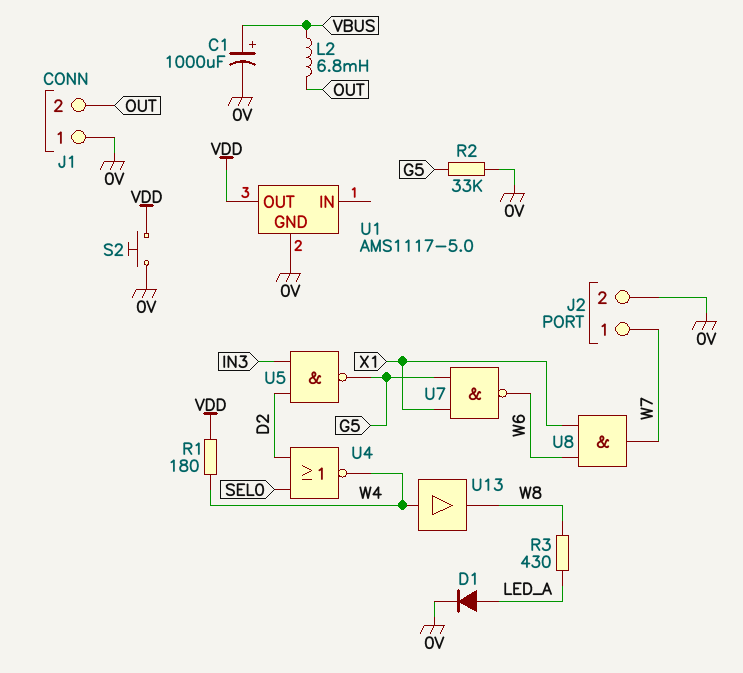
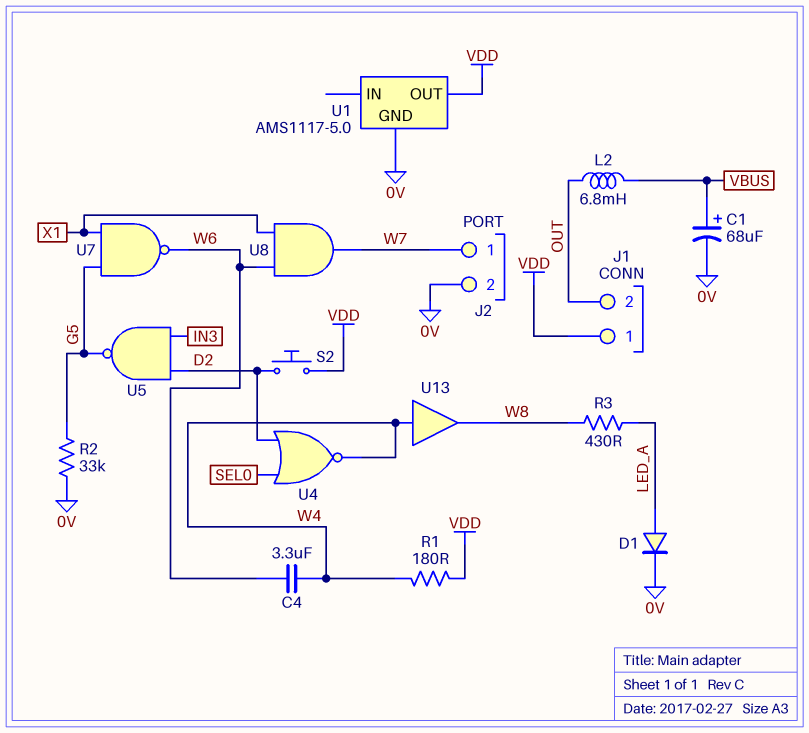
C1: 1000uF (plus VBUS, minus 0V) -> 68uF (plus VBUS, minus 0V)
C4: none -> 3.3uF (W4, W6)
J1 pin 1: 0V -> VDD
S2: button (0V, VDD) -> button (D2, VDD)

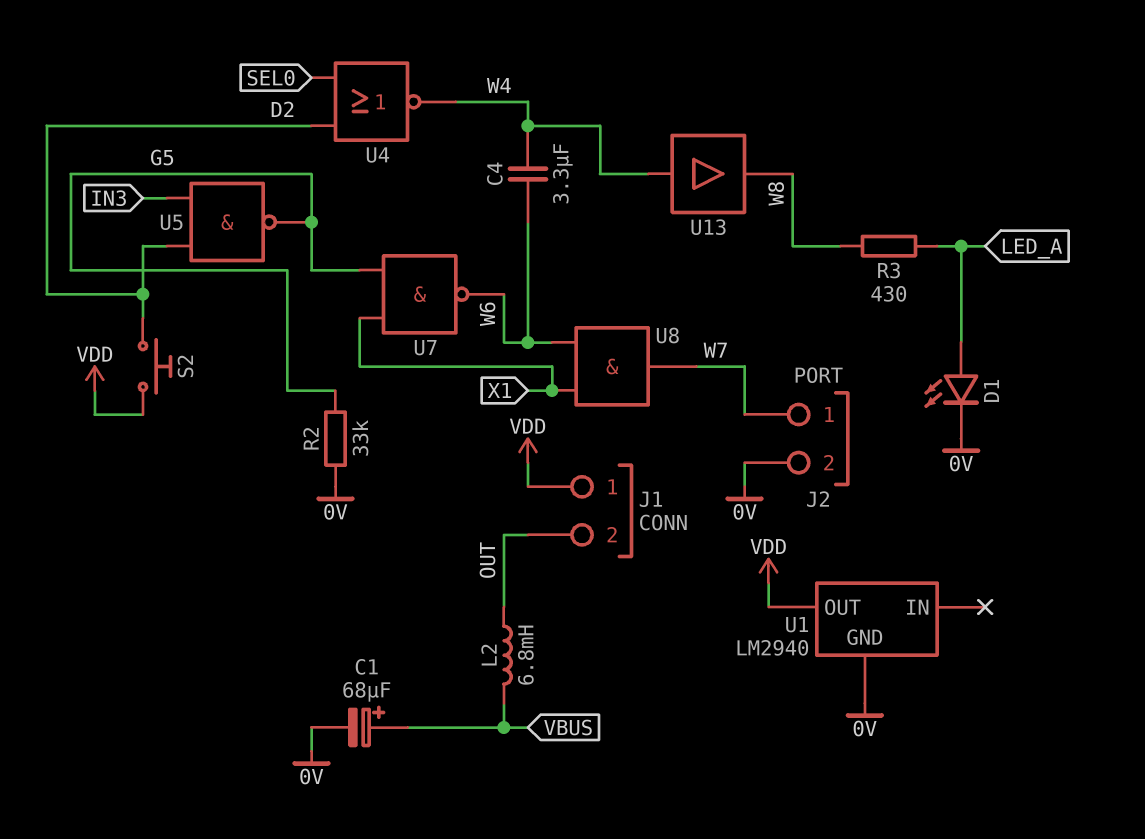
D1: diode (A LED_A, K 0V) -> LED (A LED_A, K 0V)
R1: 180 (VDD, W4) -> none
U1: AMS1117-5.0 -> LM2940

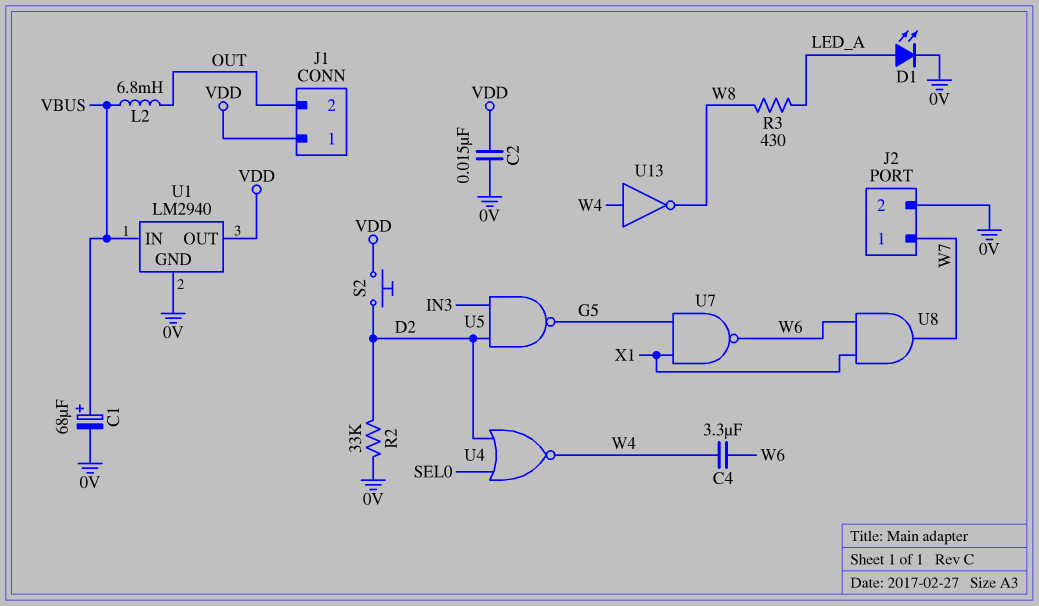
C2: none -> 15nF (0V, VDD)
R2: 33k (0V, G5) -> 33k (0V, D2)
U1 pin IN: none -> VBUS
U13: buffer (in W4, out W8) -> NOT (in W4, out W8)

